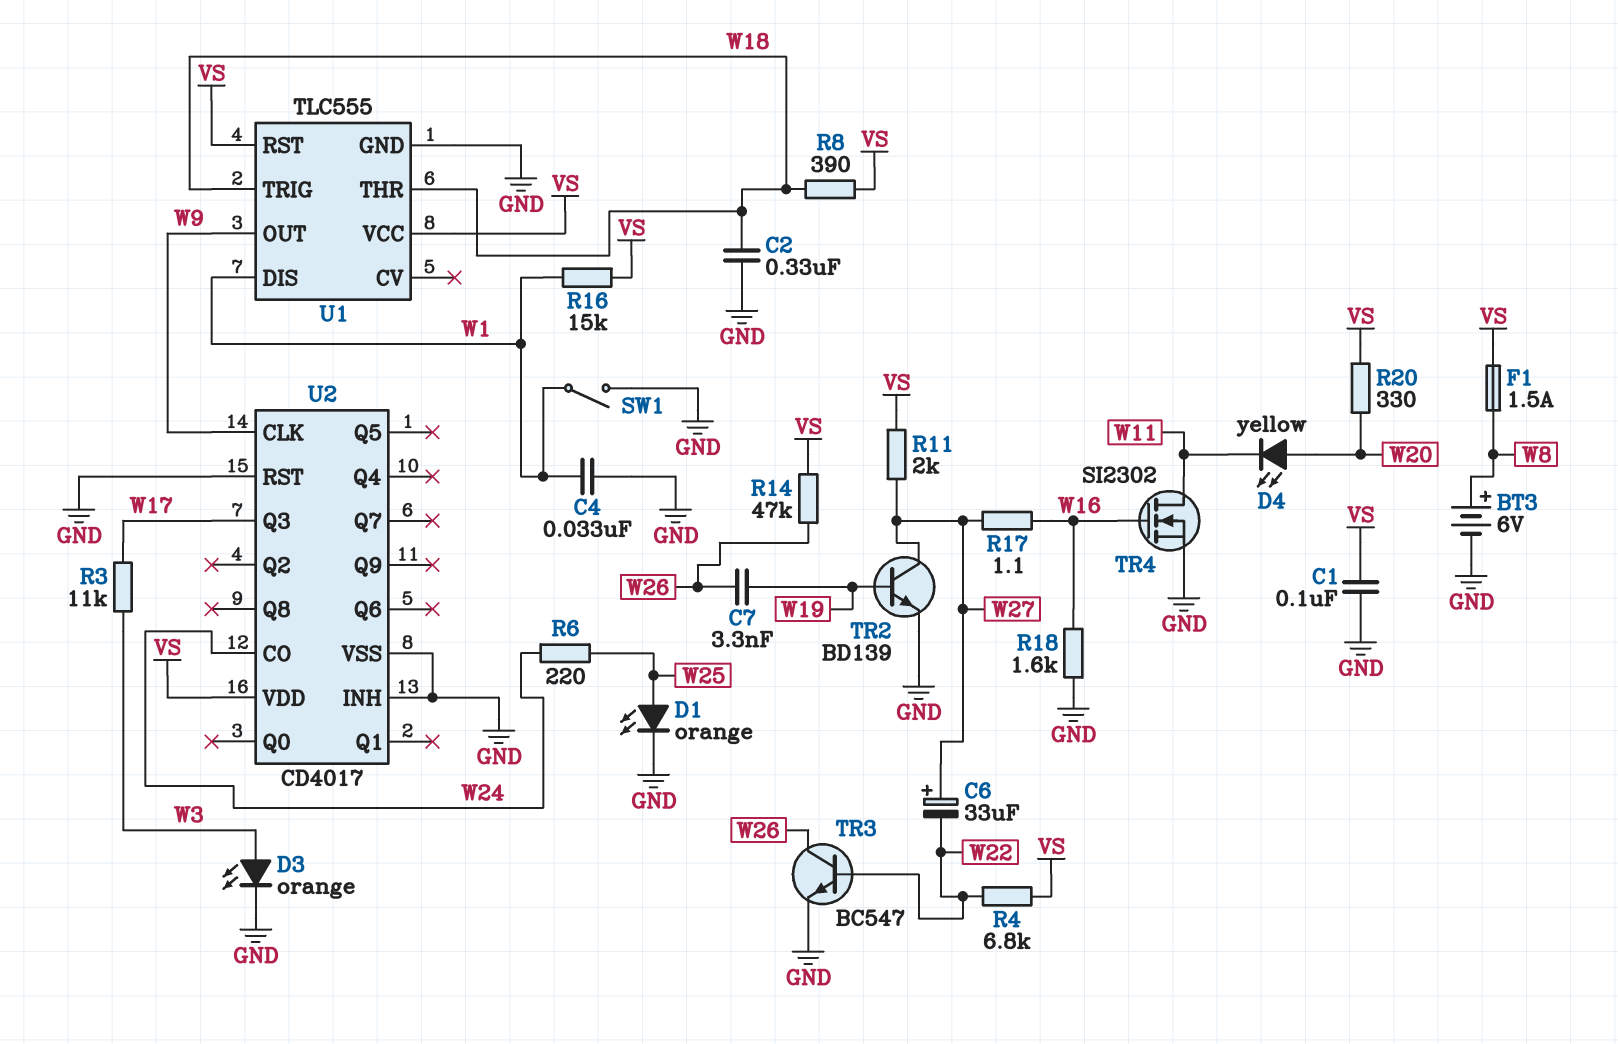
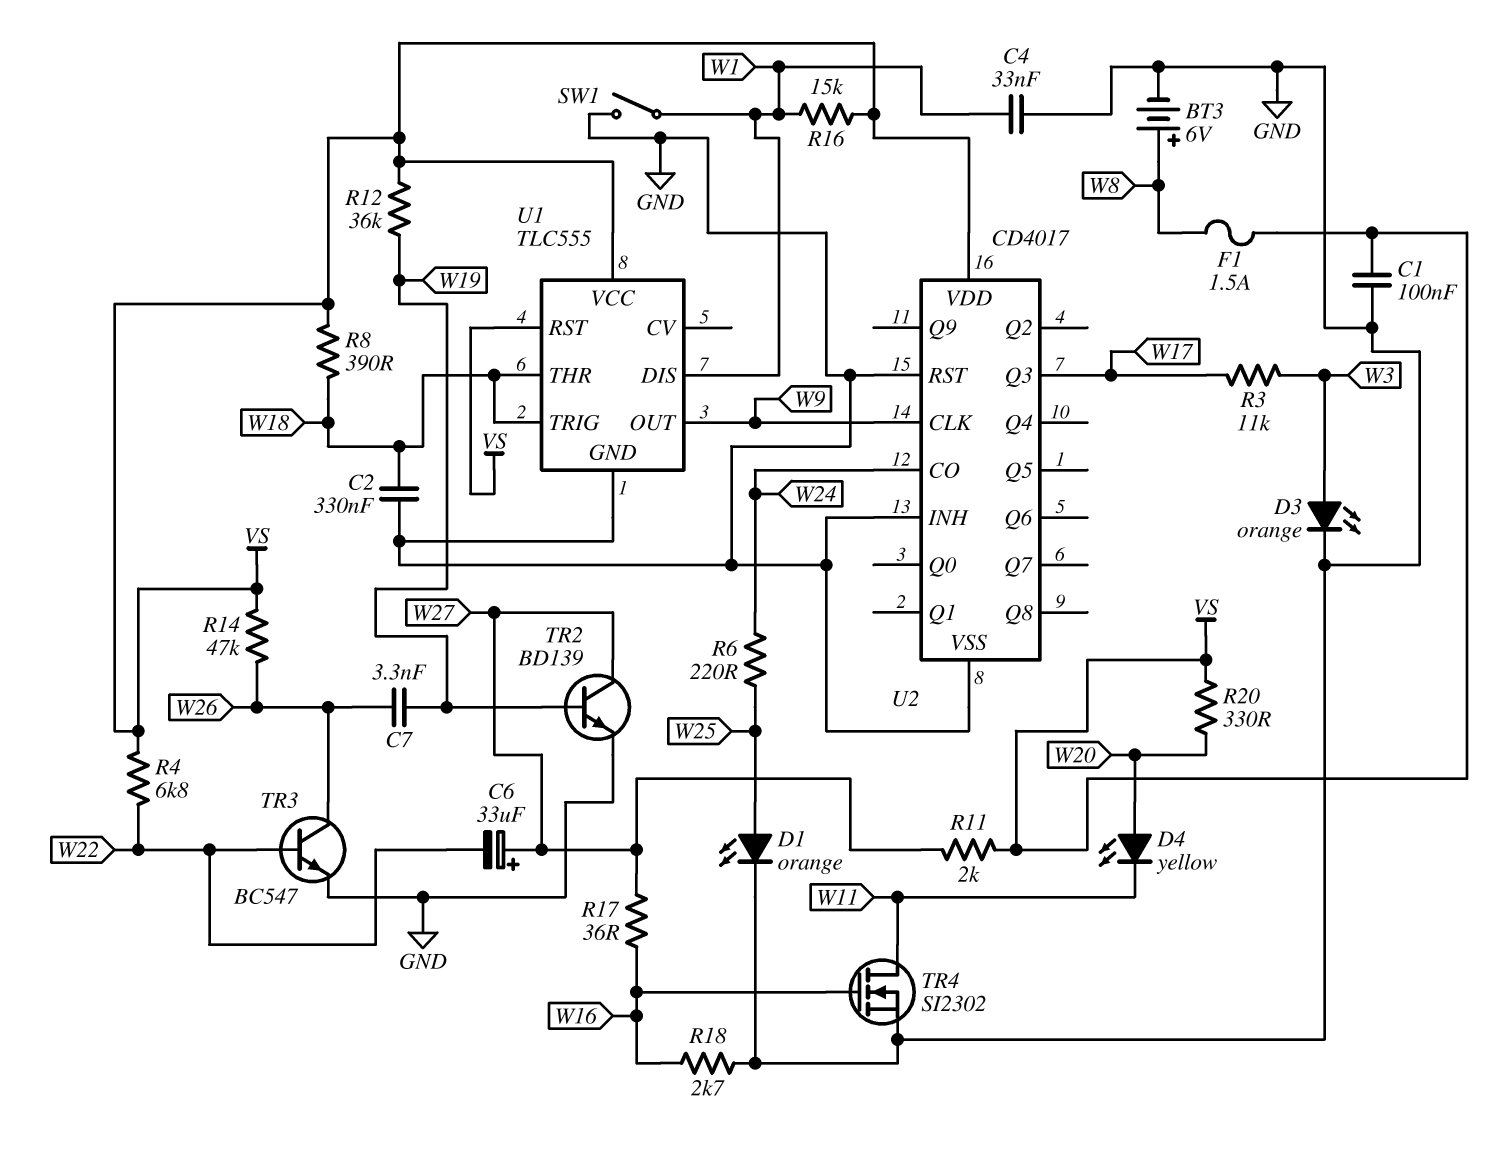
R12: none -> 36k (VS, W19)
R17: 1.1 (W16, W27) -> 36 (W16, W27)
R18: 1.6k (GND, W16) -> 2.7k (GND, W16)

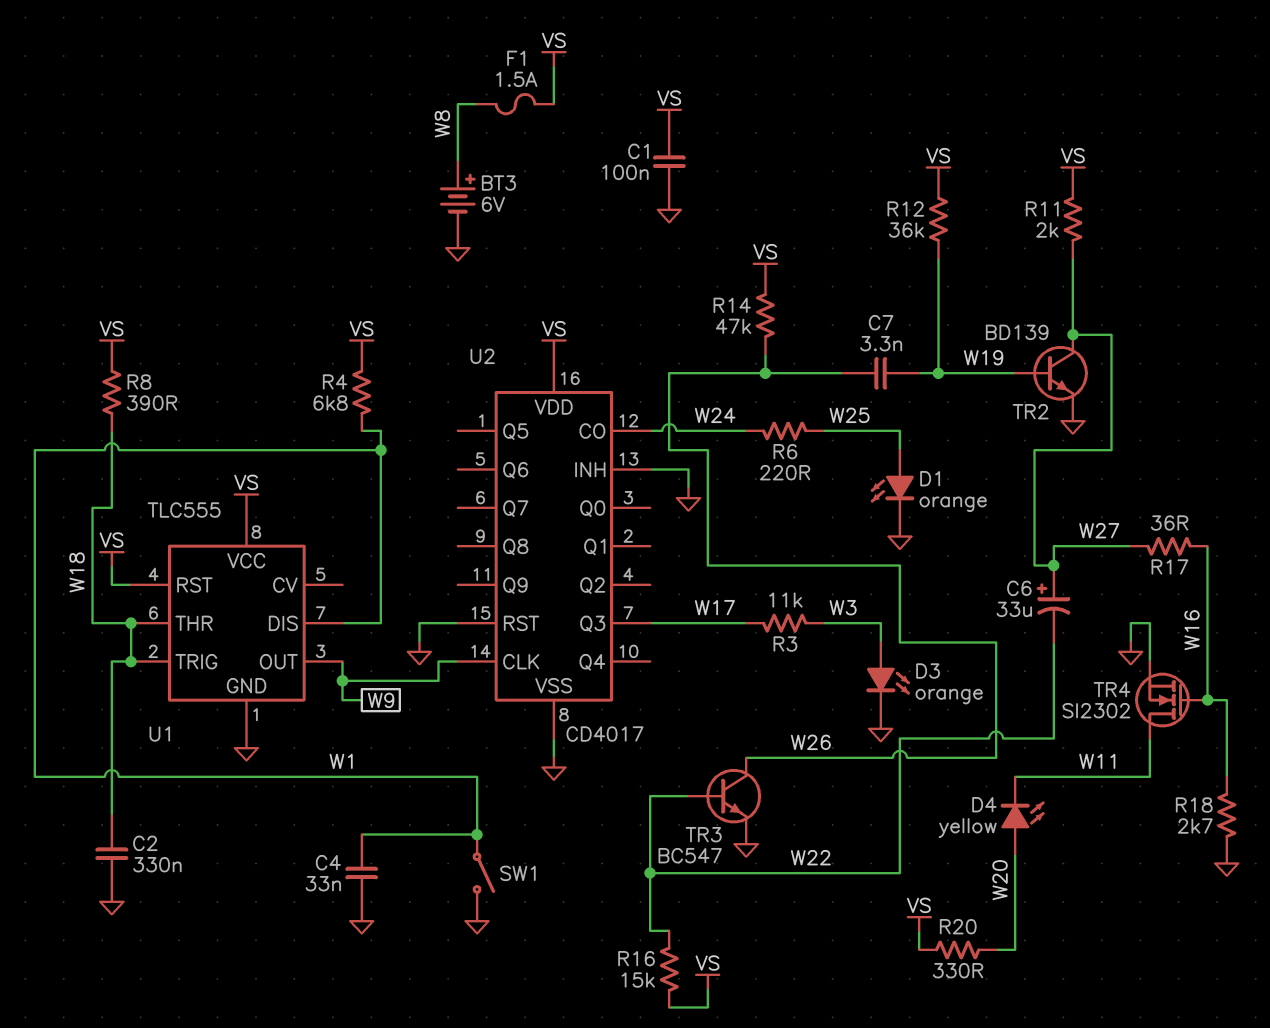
R4: 6.8k (VS, W22) -> 6.8k (VS, W1)
R16: 15k (VS, W1) -> 15k (VS, W22)

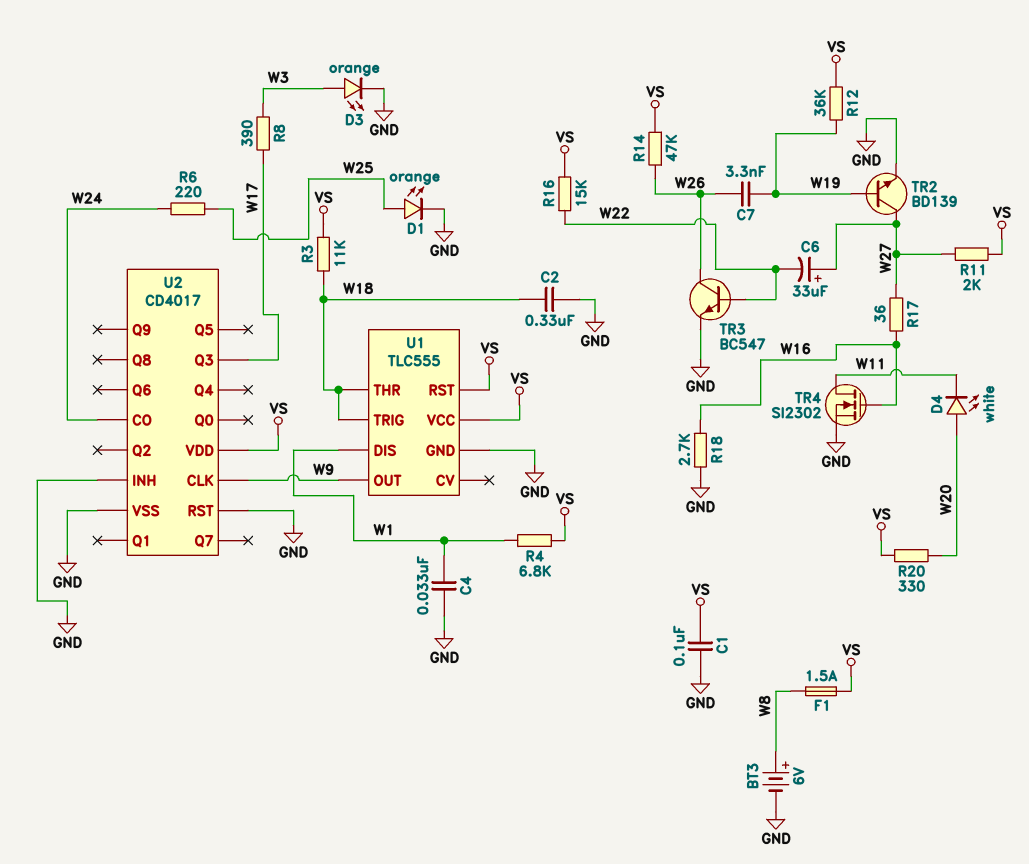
D4: LED yellow (A W20, K W11) -> LED white (A W20, K W11)
R3: 11k (W3, W17) -> 11k (VS, W18)
R8: 390 (VS, W18) -> 390 (W3, W17)
SW1: switch (GND, W1) -> none

